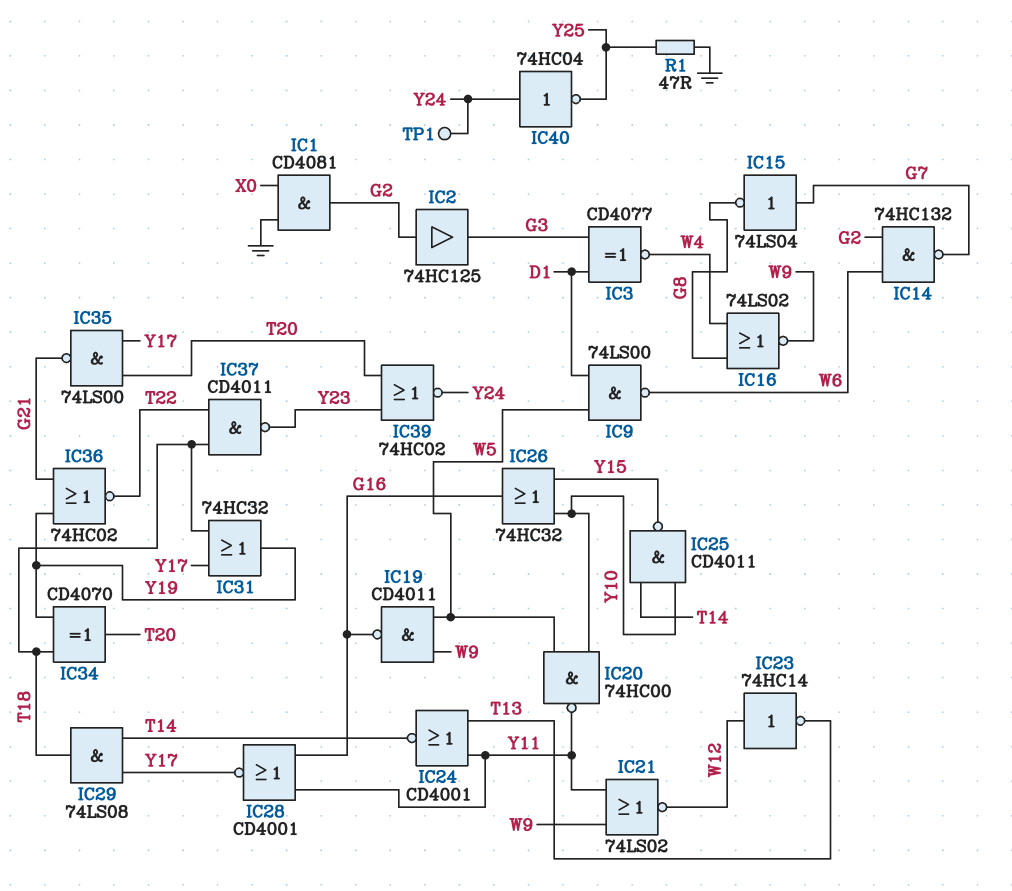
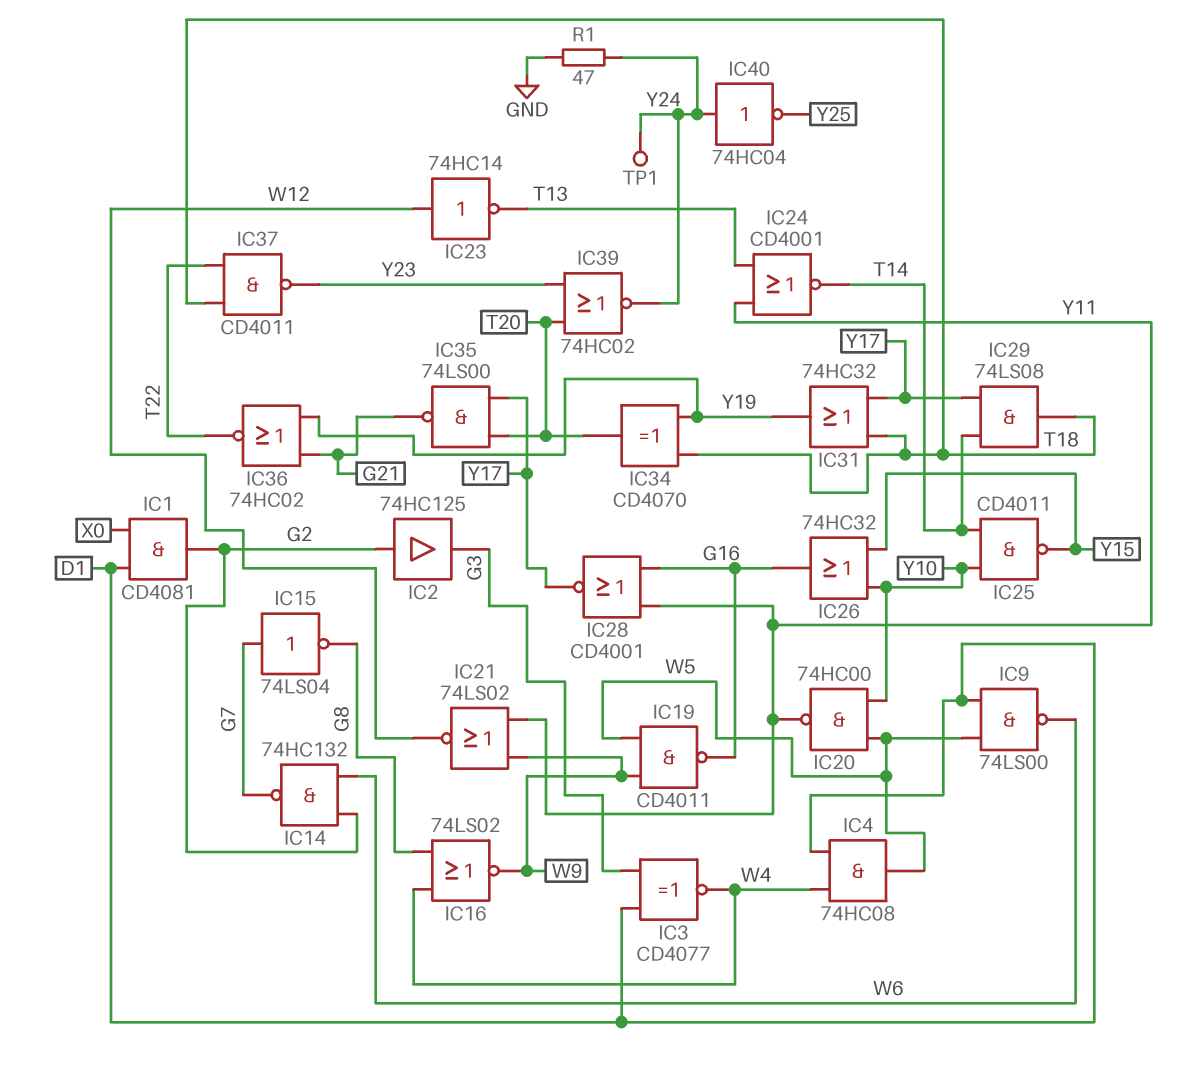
IC1: AND CD4081 (in GND, in X0, out G2) -> AND CD4081 (in D1, in X0, out G2)
IC4: none -> AND 74HC08 (in D1, in W4, out W5)
R1: 47 (GND, Y25) -> 47 (GND, Y24)

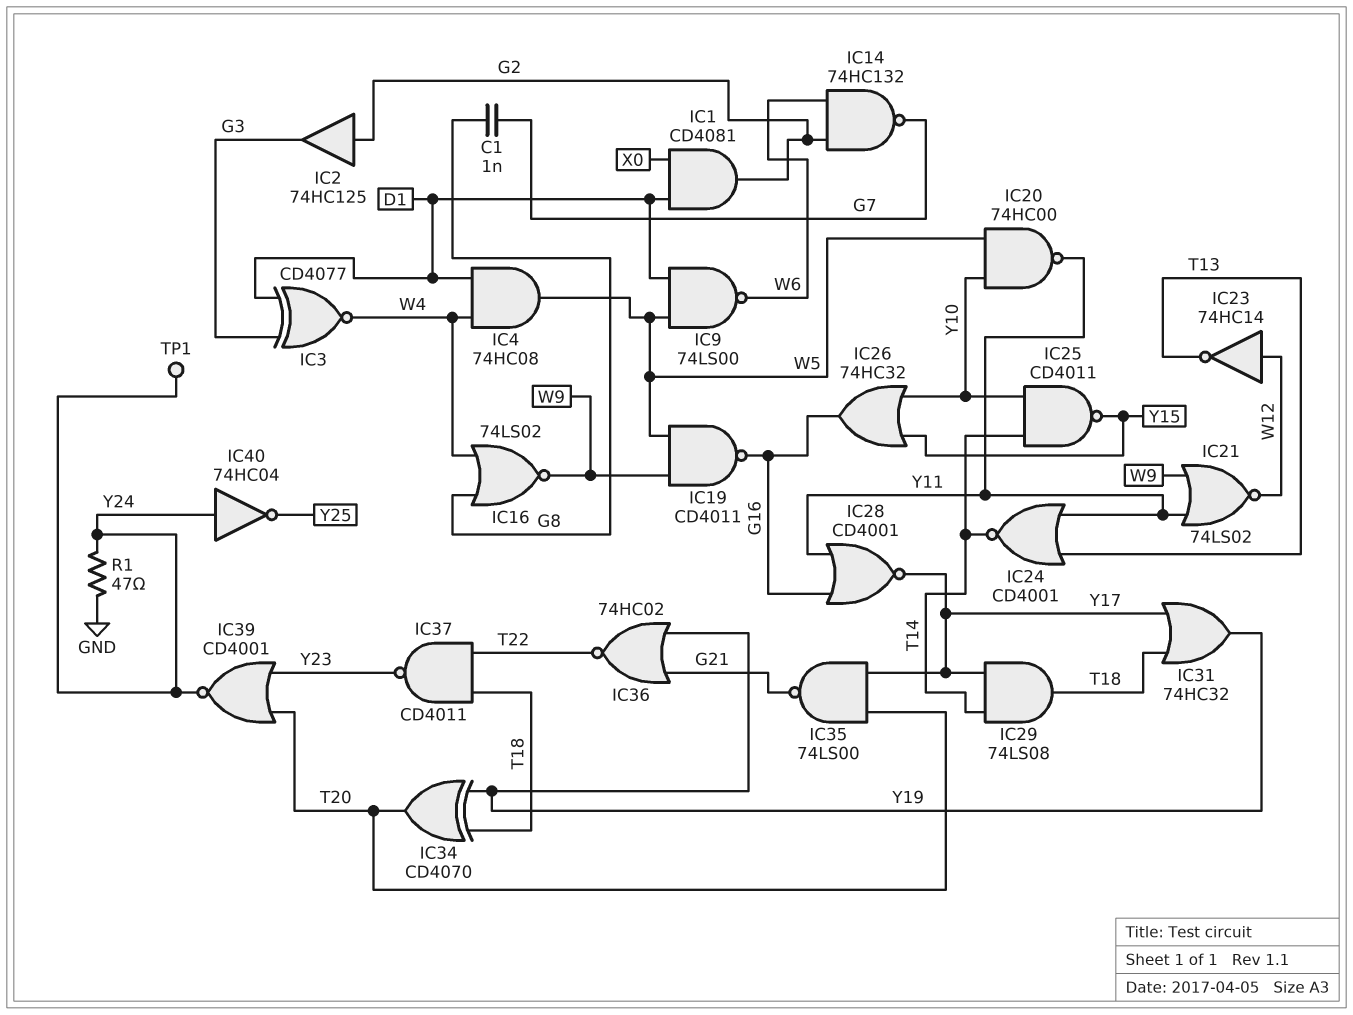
C1: none -> 1nF (G7, G8)
IC15: NOT 74LS04 (in G7, out G8) -> none
IC39: NOR 74HC02 (in T20, in Y23, out Y24) -> NOR CD4001 (in T20, in Y23, out Y24)

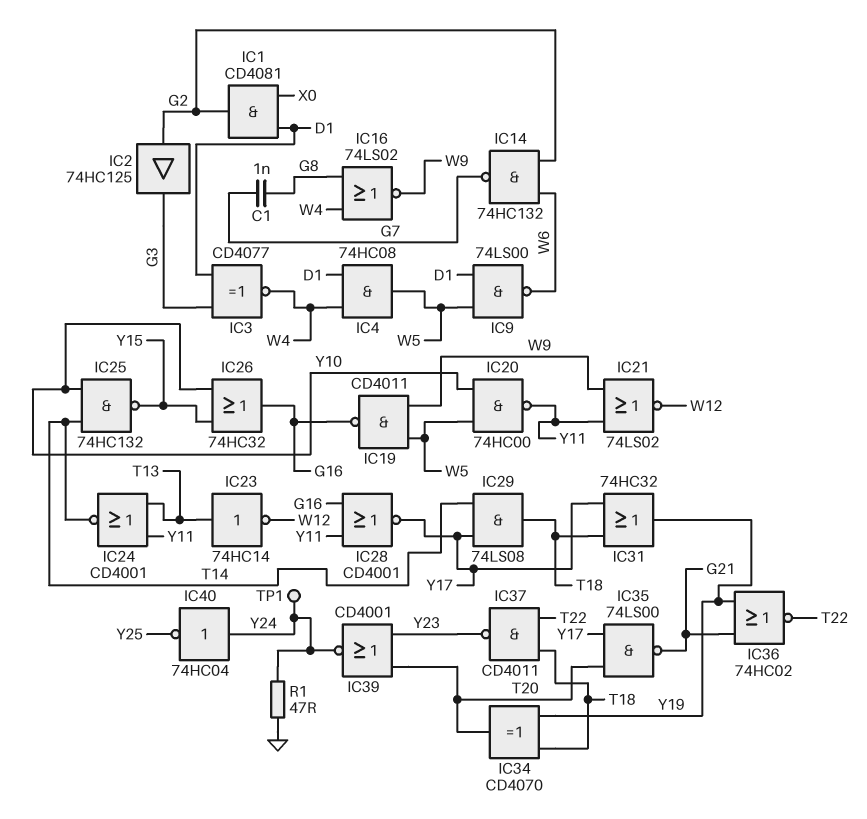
IC23: NOT 74HC14 (in W12, out T13) -> NOT 74HC14 (in T13, out W12)
IC25: NAND CD4011 (in T14, in Y10, out Y15) -> NAND 74HC132 (in T14, in Y10, out Y15)

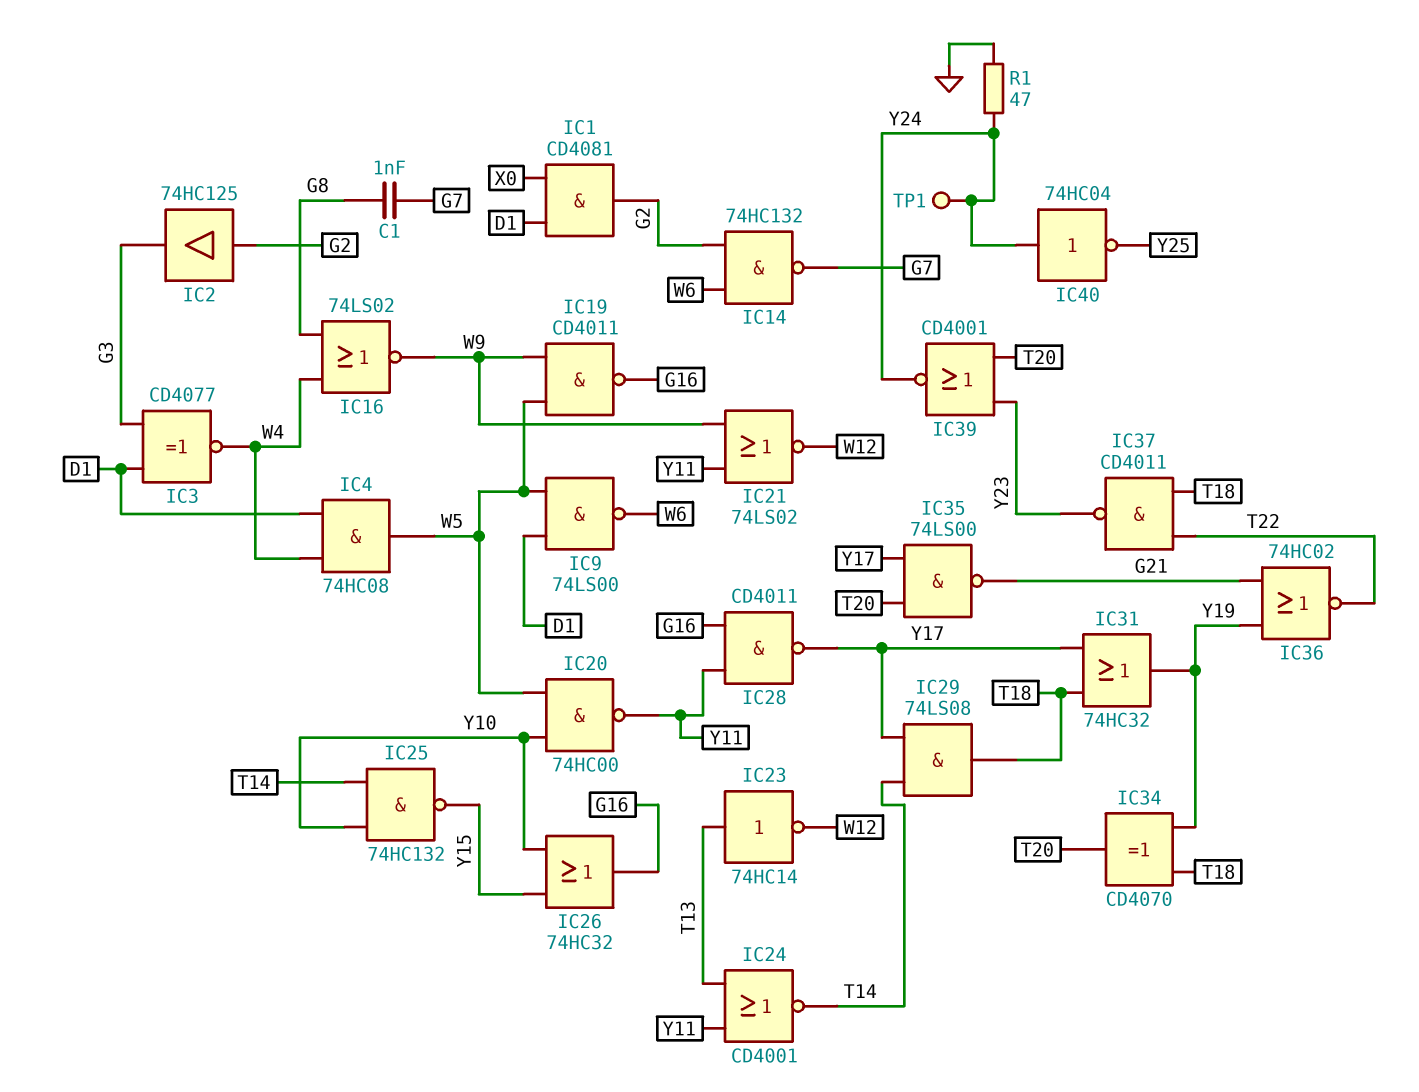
IC28: NOR CD4001 (in G16, in Y11, out Y17) -> NAND CD4011 (in G16, in Y11, out Y17)

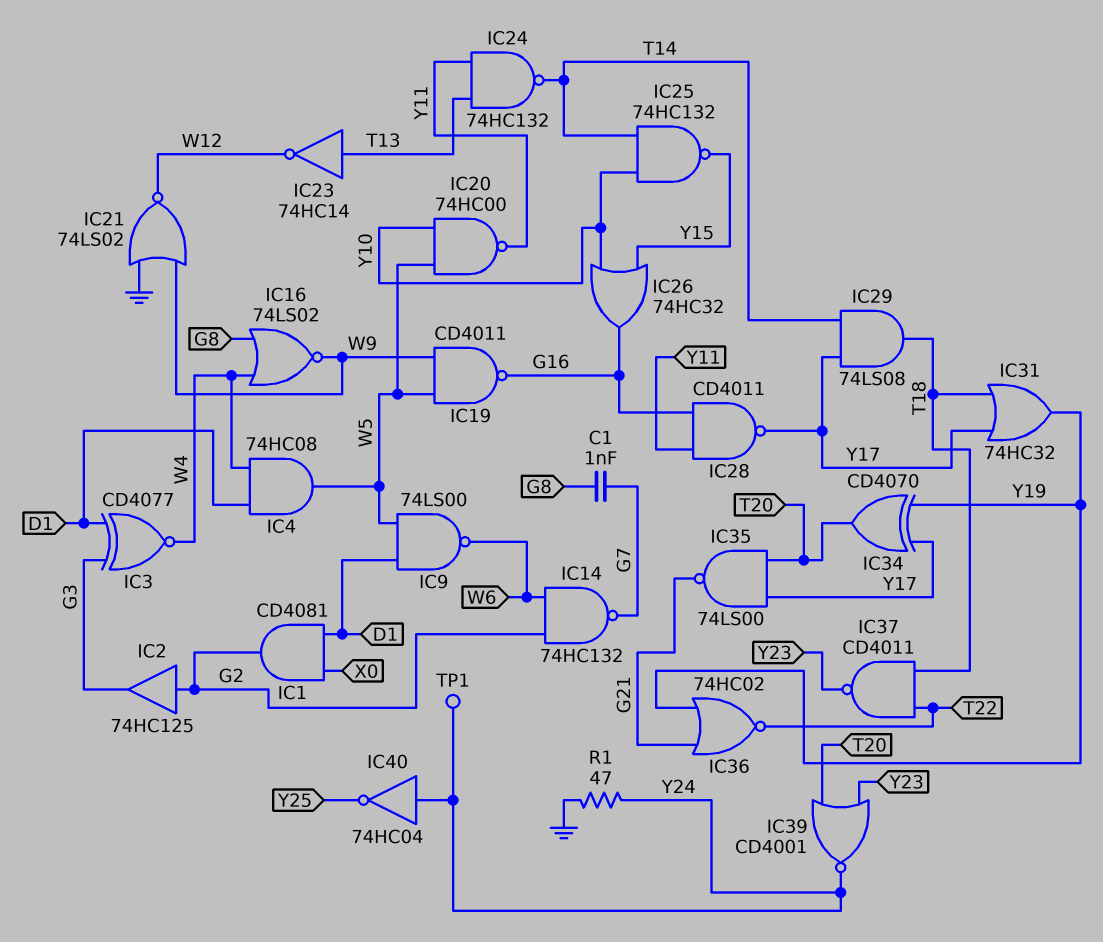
IC21: NOR 74LS02 (in W9, in Y11, out W12) -> NOR 74LS02 (in GND, in W9, out W12)
IC24: NOR CD4001 (in T13, in Y11, out T14) -> NAND 74HC132 (in T13, in Y11, out T14)
IC34: XOR CD4070 (in T18, in Y19, out T20) -> XOR CD4070 (in Y17, in Y19, out T20)

